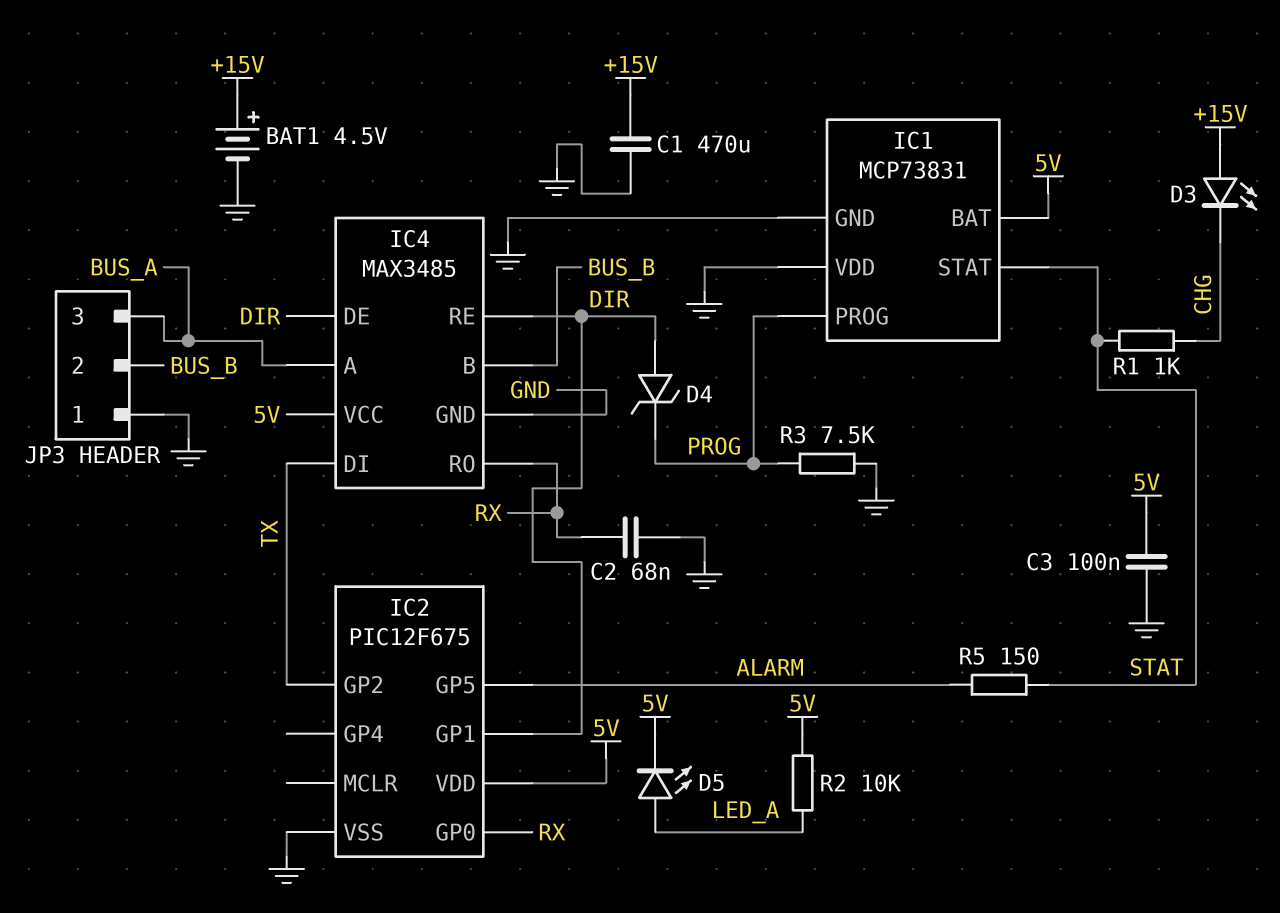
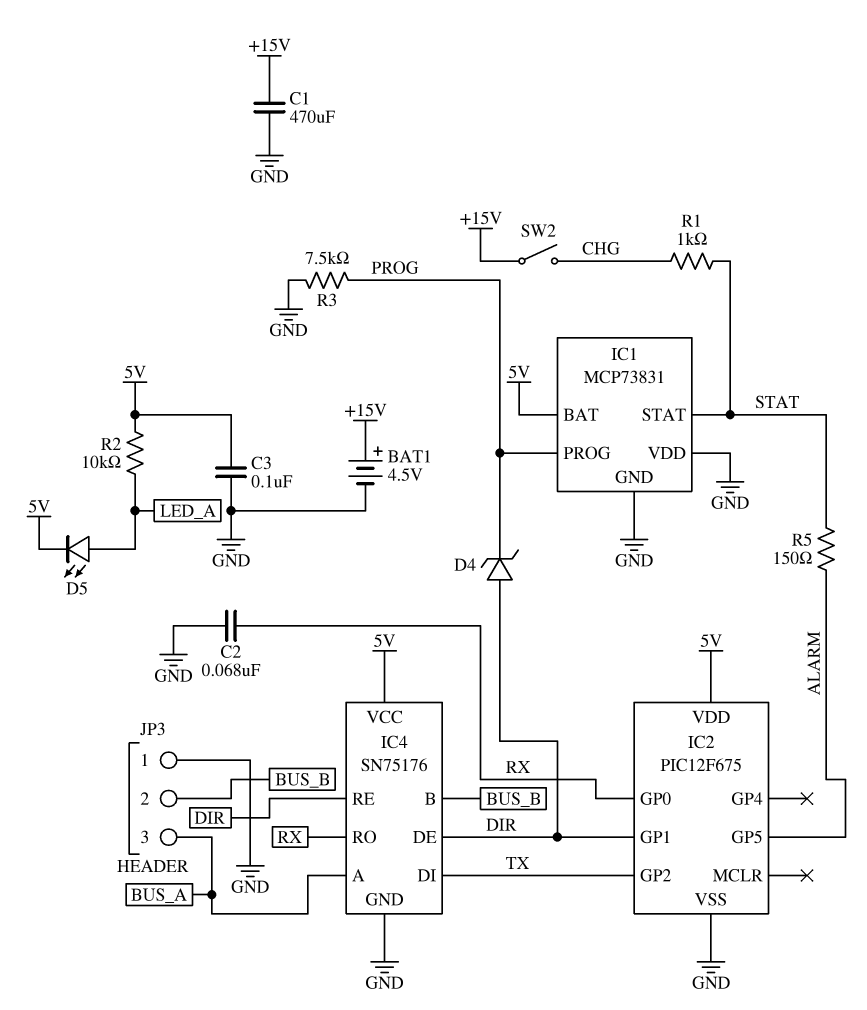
D3: LED (A +15V, K CHG) -> none
IC4: MAX3485 -> SN75176
SW2: none -> switch (+15V, CHG)

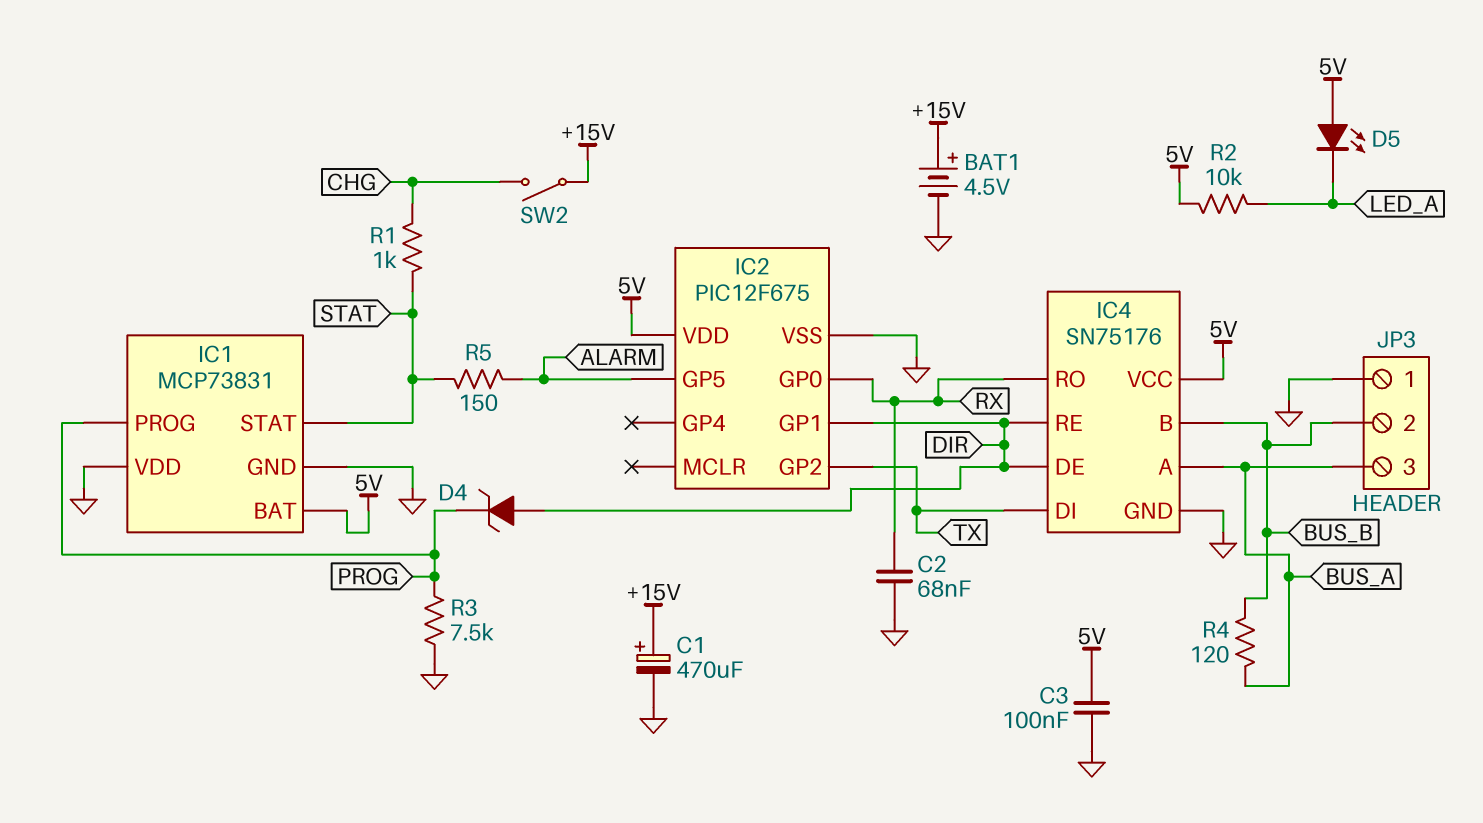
C1: 470uF (+15V, GND) -> 470uF (plus +15V, minus GND)
D5: LED (A LED_A, K 5V) -> LED (A 5V, K LED_A)
R4: none -> 120 (BUS_A, BUS_B)

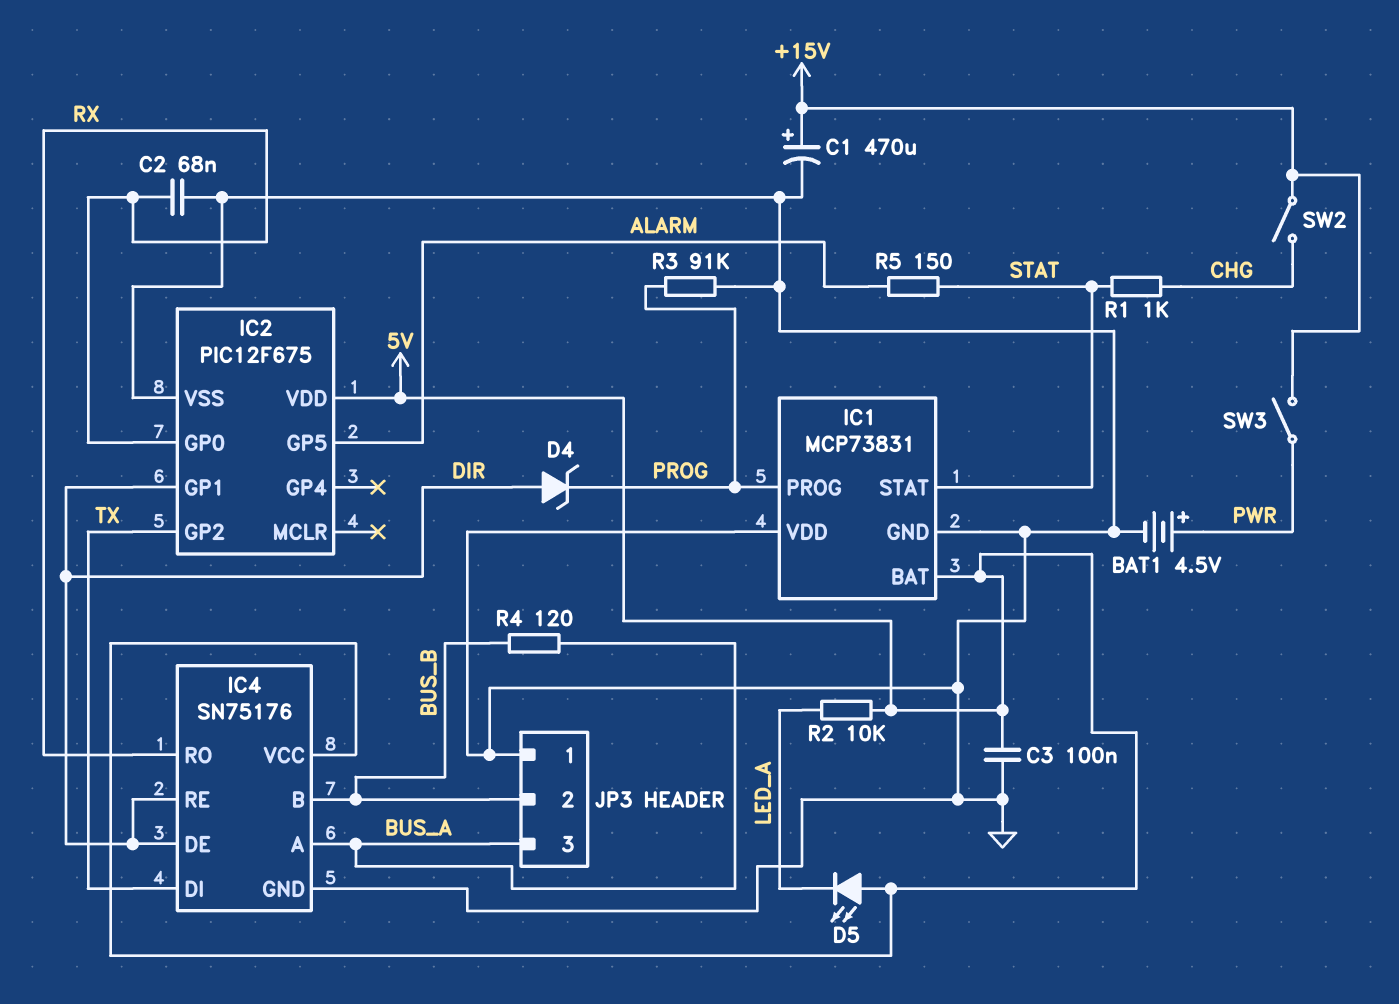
BAT1: 4.5V (plus +15V, minus GND) -> 4.5V (plus PWR, minus GND)
R3: 7.5k (GND, PROG) -> 91k (GND, PROG)
SW3: none -> switch (+15V, PWR)

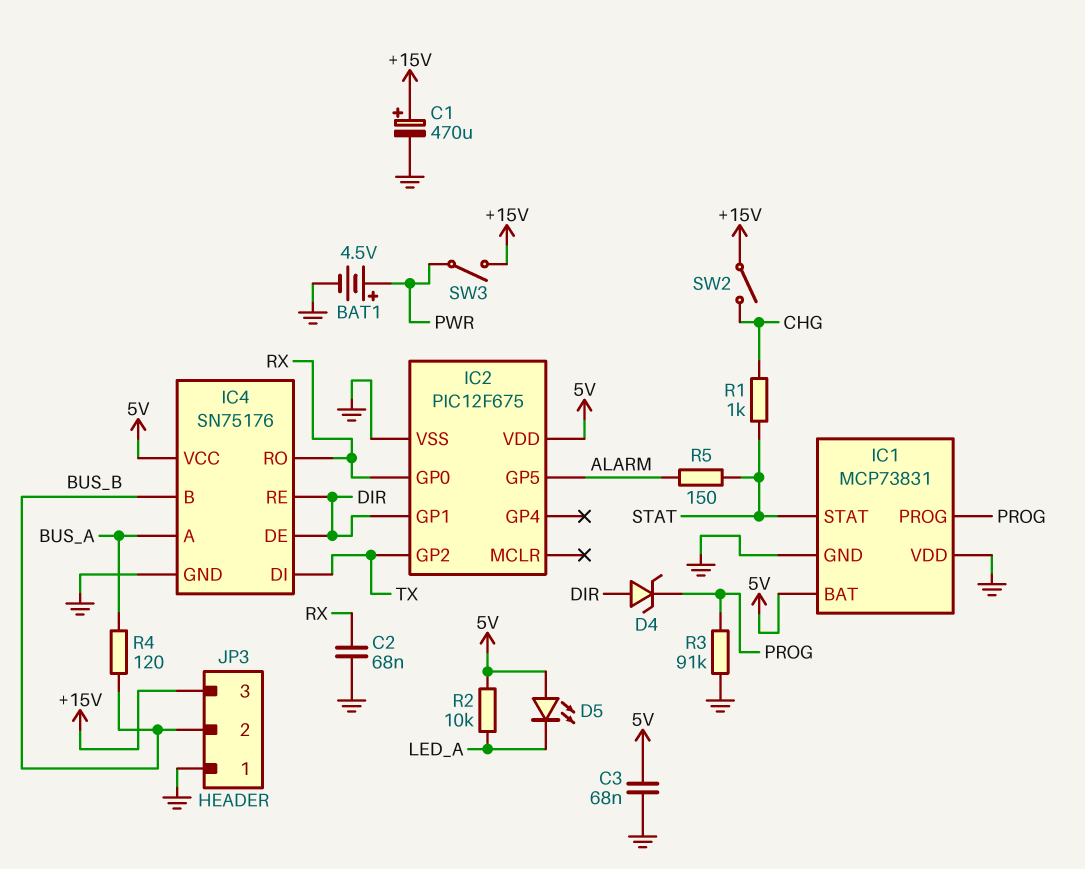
C3: 100nF (5V, GND) -> 68nF (5V, GND)
JP3 pin 3: BUS_A -> +15V

